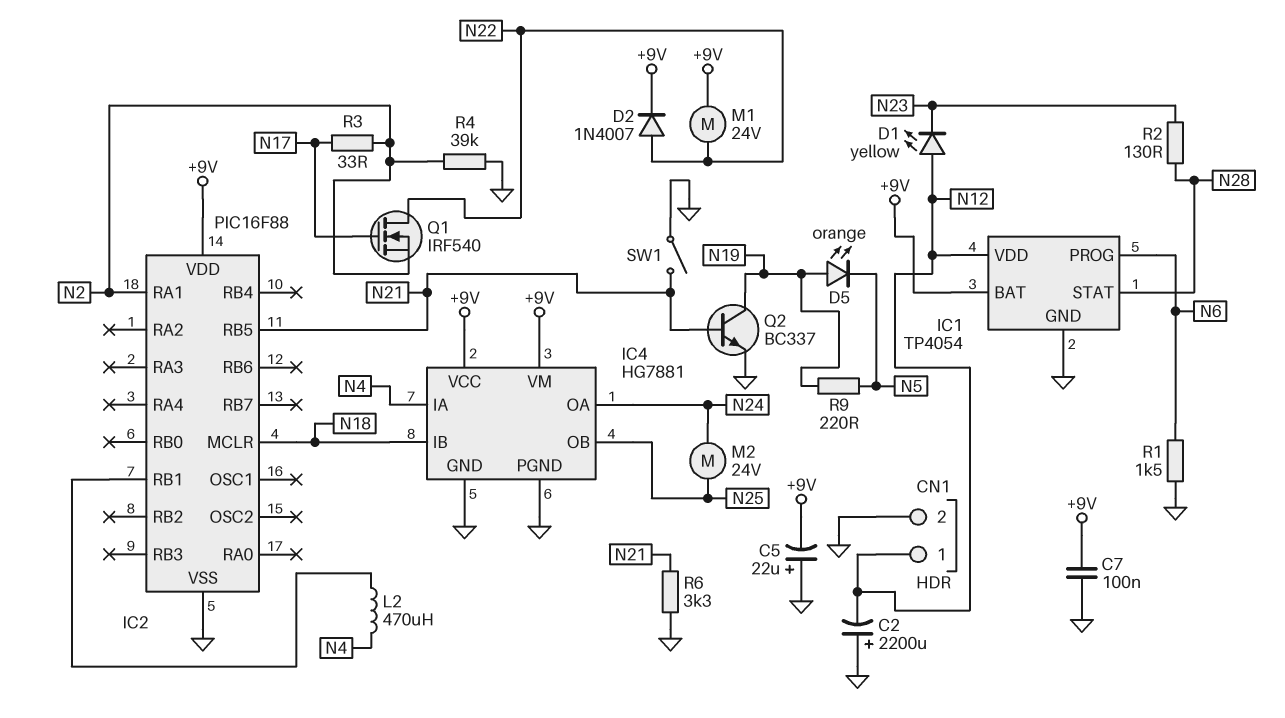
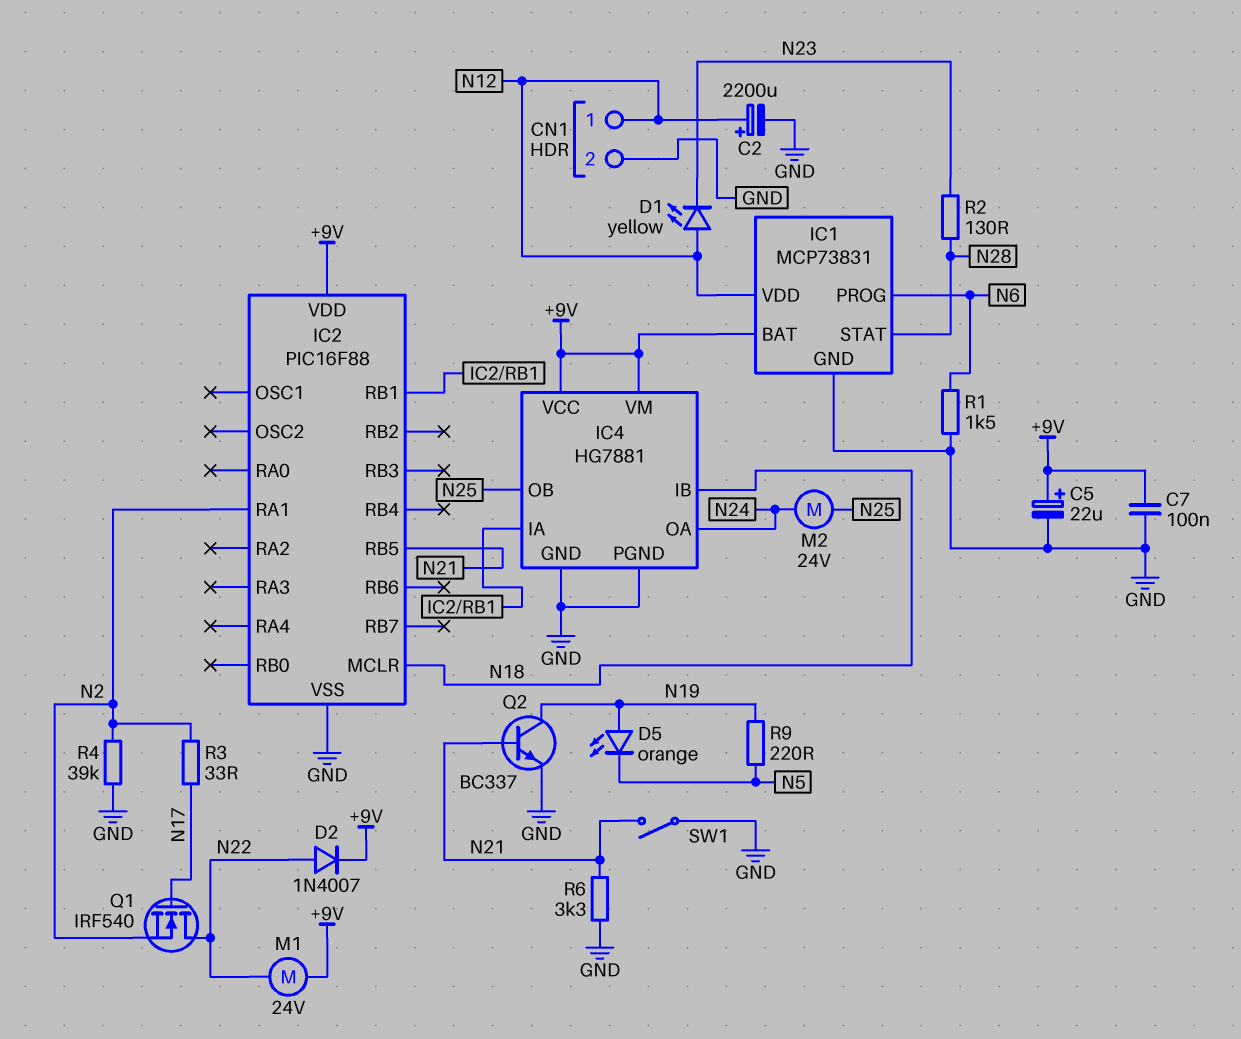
C2: 2200uF (plus GND, minus N12) -> 2200uF (plus N12, minus GND)
C5: 22uF (plus GND, minus +9V) -> 22uF (plus +9V, minus GND)
IC1: TP4054 -> MCP73831
IC4 pin IA: N4 -> IC2/RB1
L2: 470uH (IC2/RB1, N4) -> none

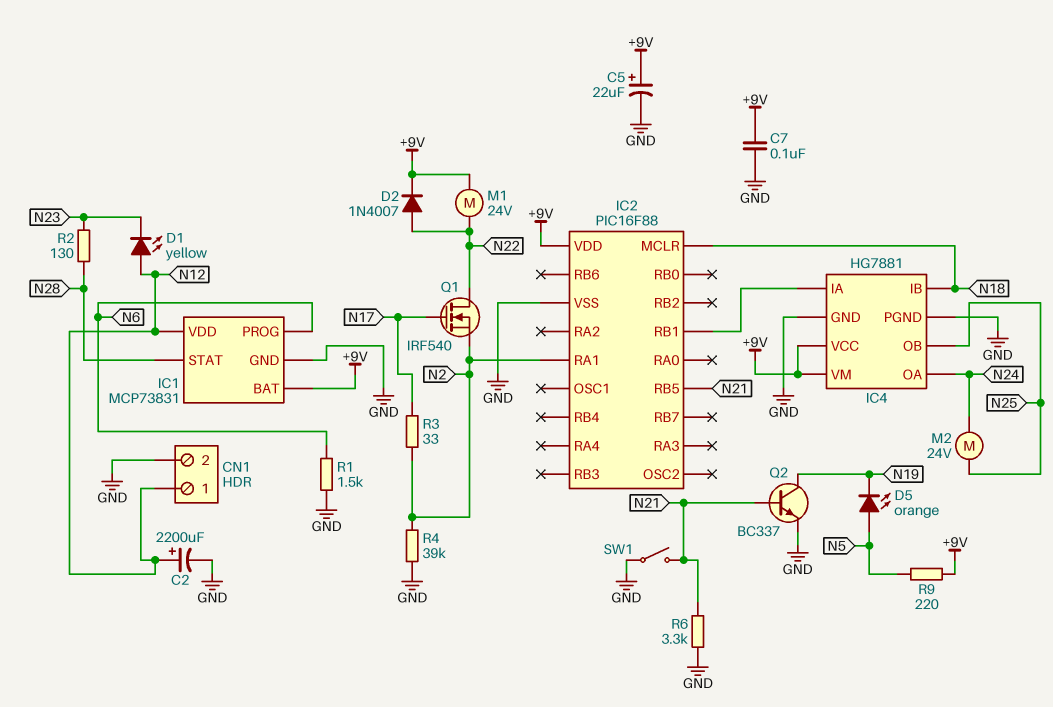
D5: LED orange (A N19, K N5) -> LED orange (A N5, K N19)
R9: 220 (N5, N19) -> 220 (+9V, N5)

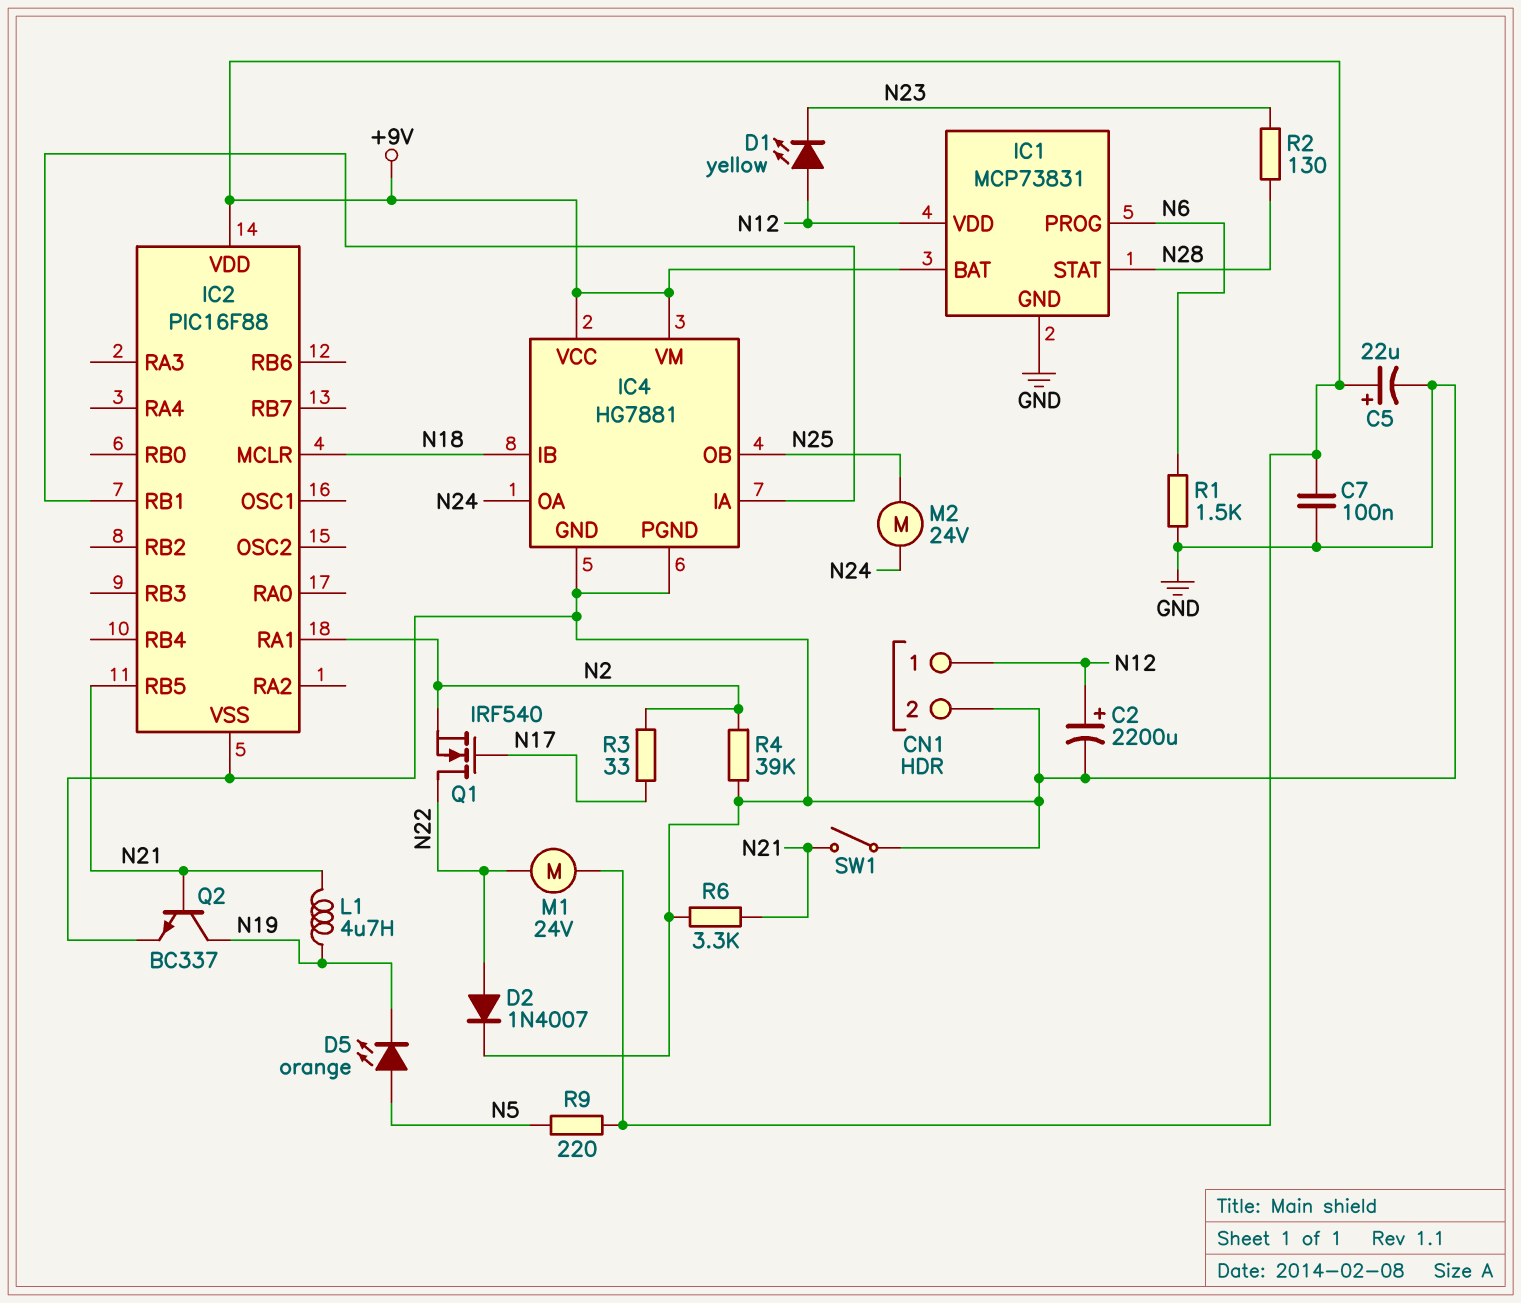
D2: diode 1N4007 (A N22, K +9V) -> diode 1N4007 (A N22, K GND)
L1: none -> 4.7uH (N19, N21)

